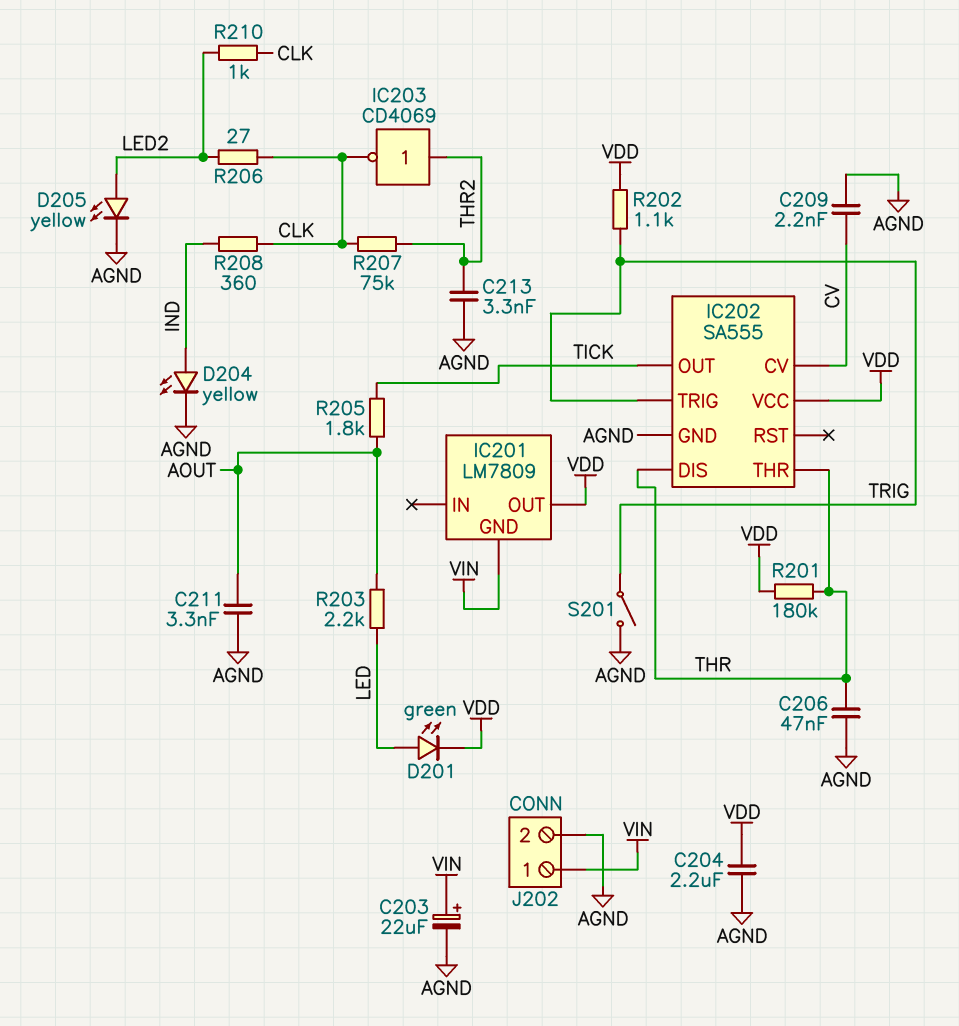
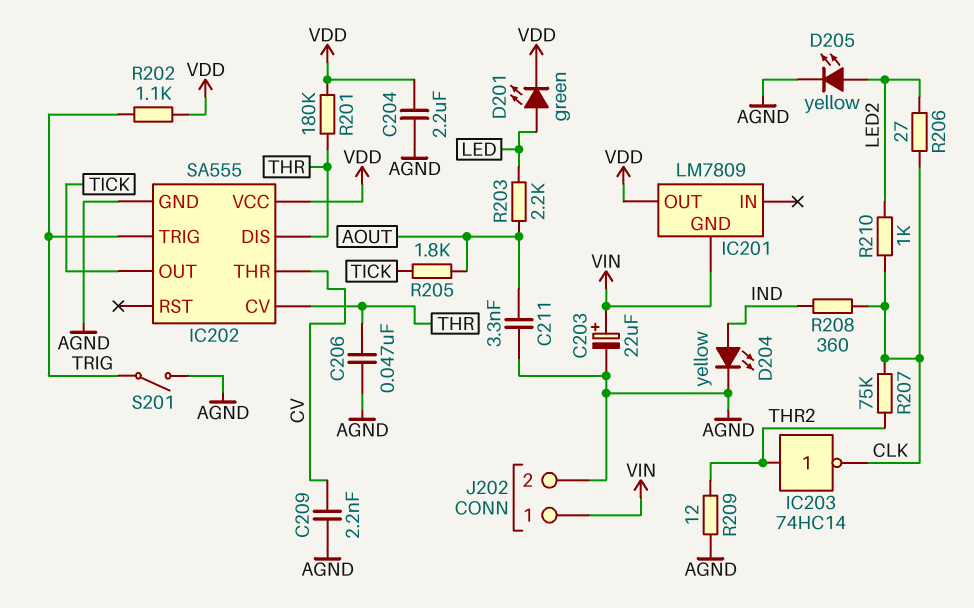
C213: 3.3nF (AGND, THR2) -> none
IC202 pin CV: CV -> THR
IC202 pin THR: THR -> CV
IC203: NOT CD4069 (in THR2, out CLK) -> NOT 74HC14 (in THR2, out CLK)
R209: none -> 12 (AGND, THR2)

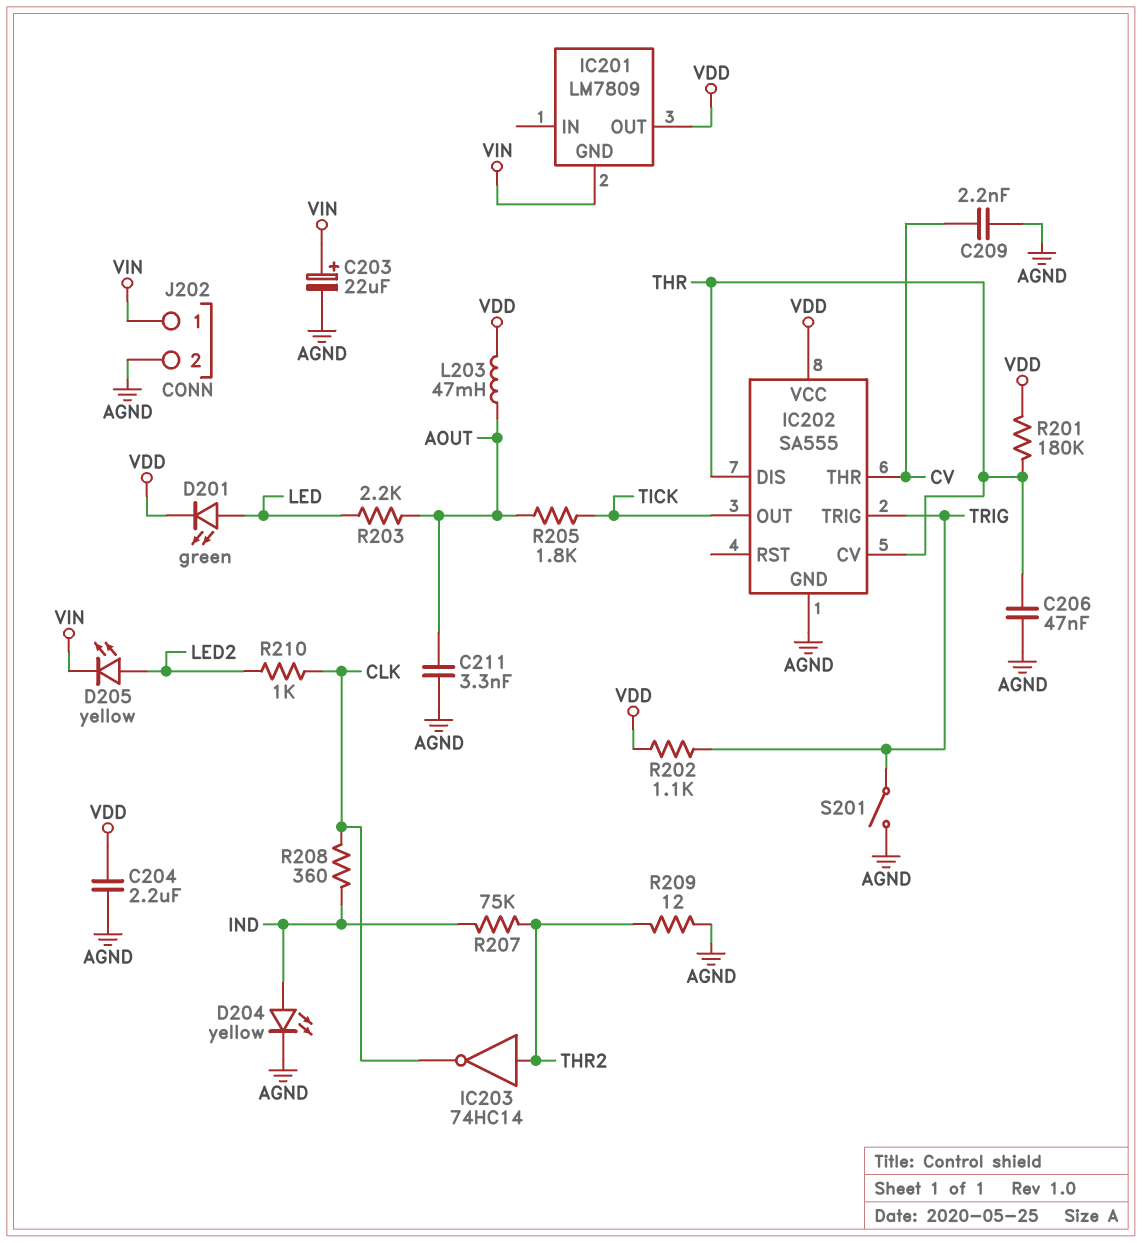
D205: LED yellow (A LED2, K AGND) -> LED yellow (A LED2, K VIN)
L203: none -> 47mH (AOUT, VDD)
R206: 27 (CLK, LED2) -> none
R207: 75k (CLK, THR2) -> 75k (IND, THR2)

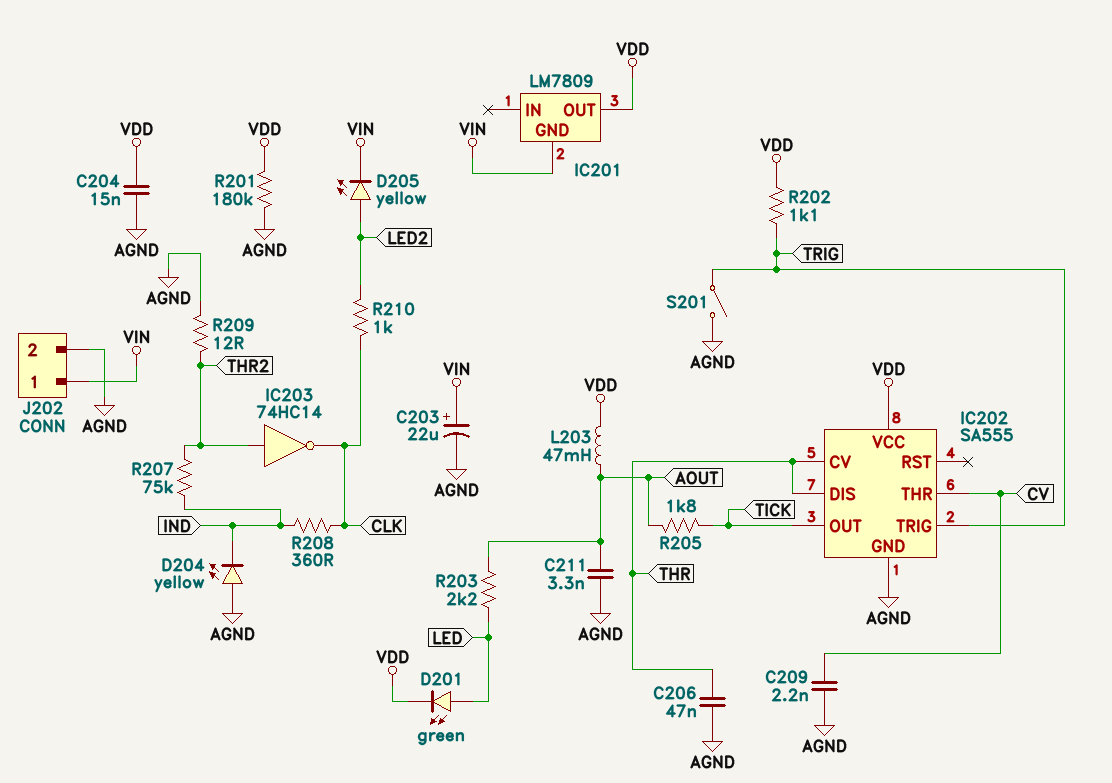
C204: 2.2uF (AGND, VDD) -> 15nF (AGND, VDD)
D204: LED yellow (A IND, K AGND) -> LED yellow (A AGND, K IND)
R201: 180k (THR, VDD) -> 180k (AGND, VDD)

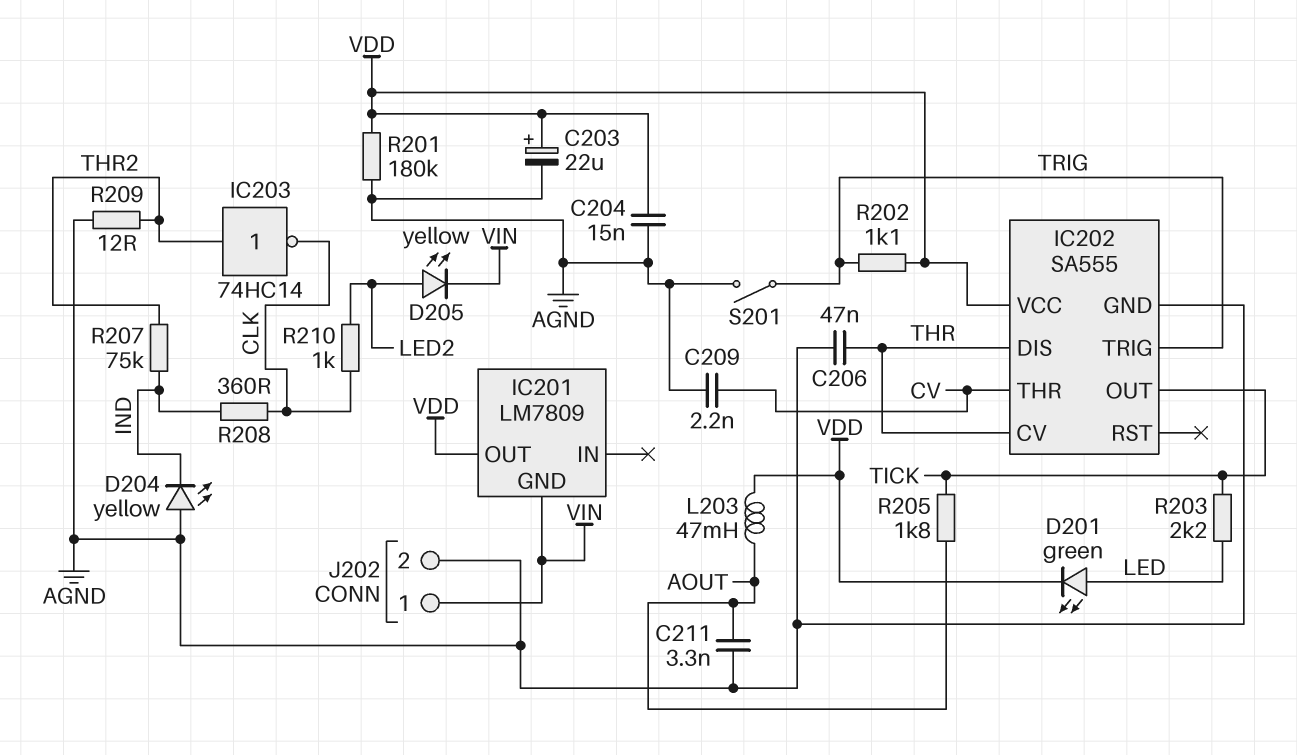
C203: 22uF (plus VIN, minus AGND) -> 22uF (plus VDD, minus AGND)
R203: 2.2k (AOUT, LED) -> 2.2k (LED, TICK)

